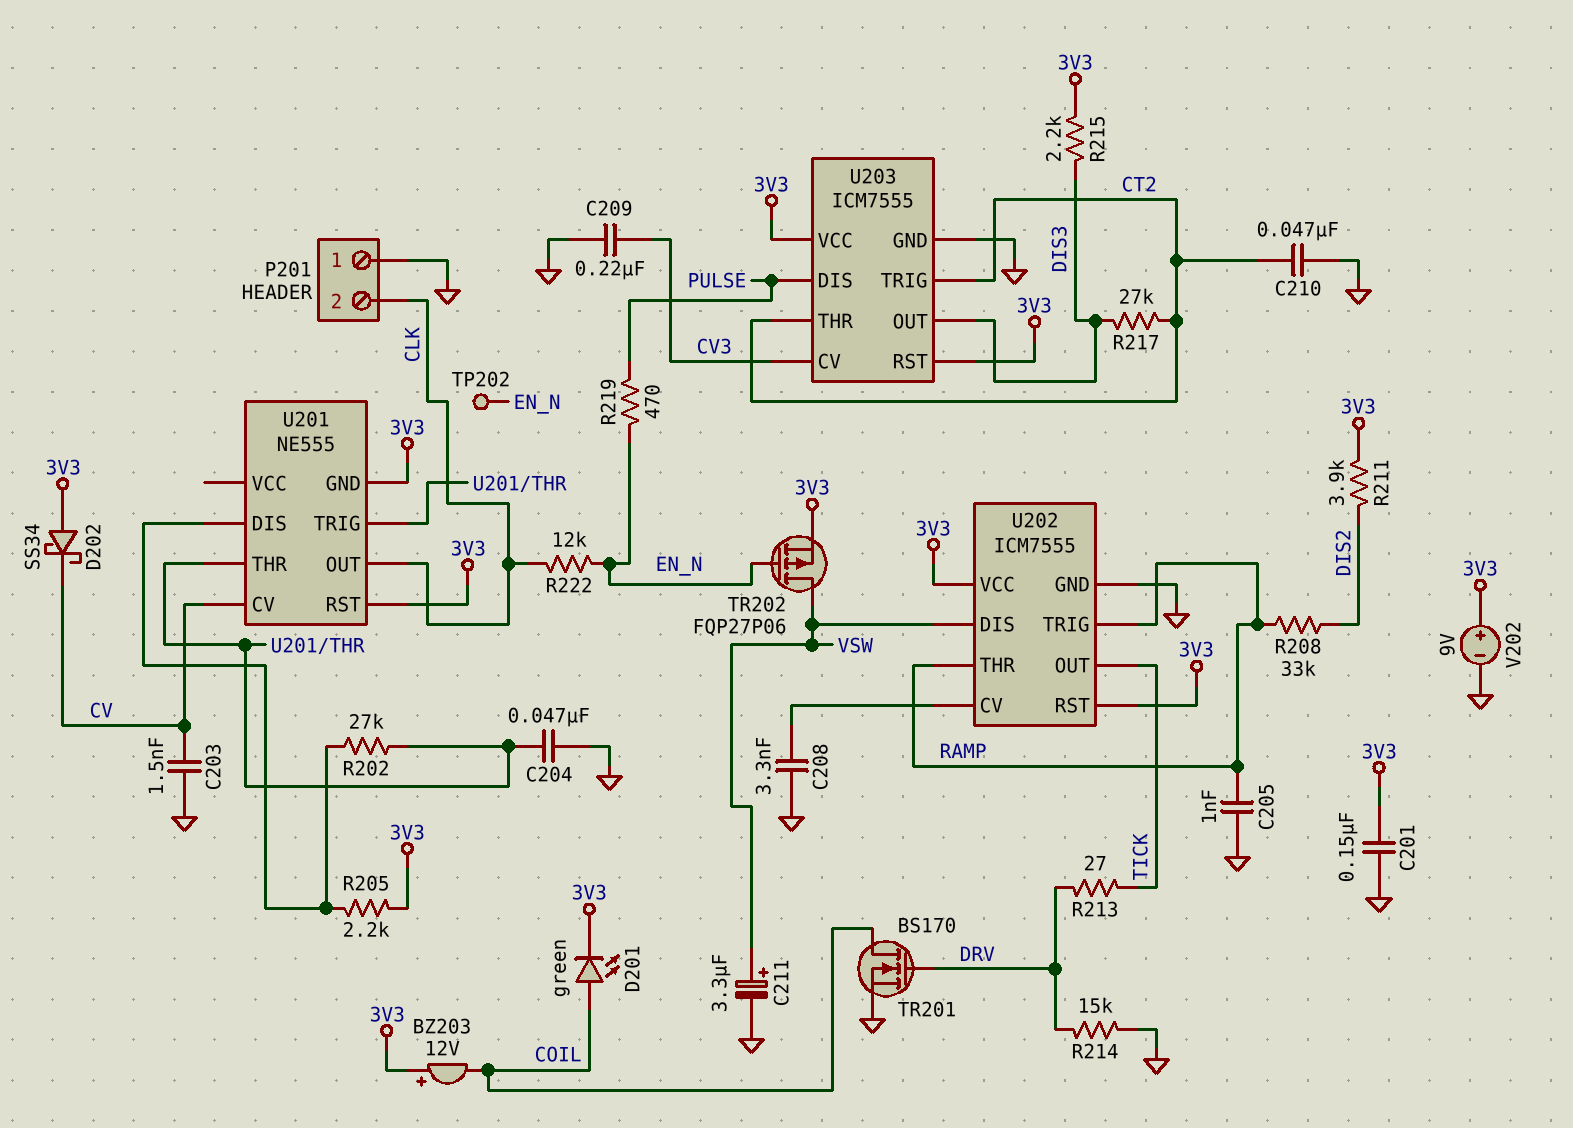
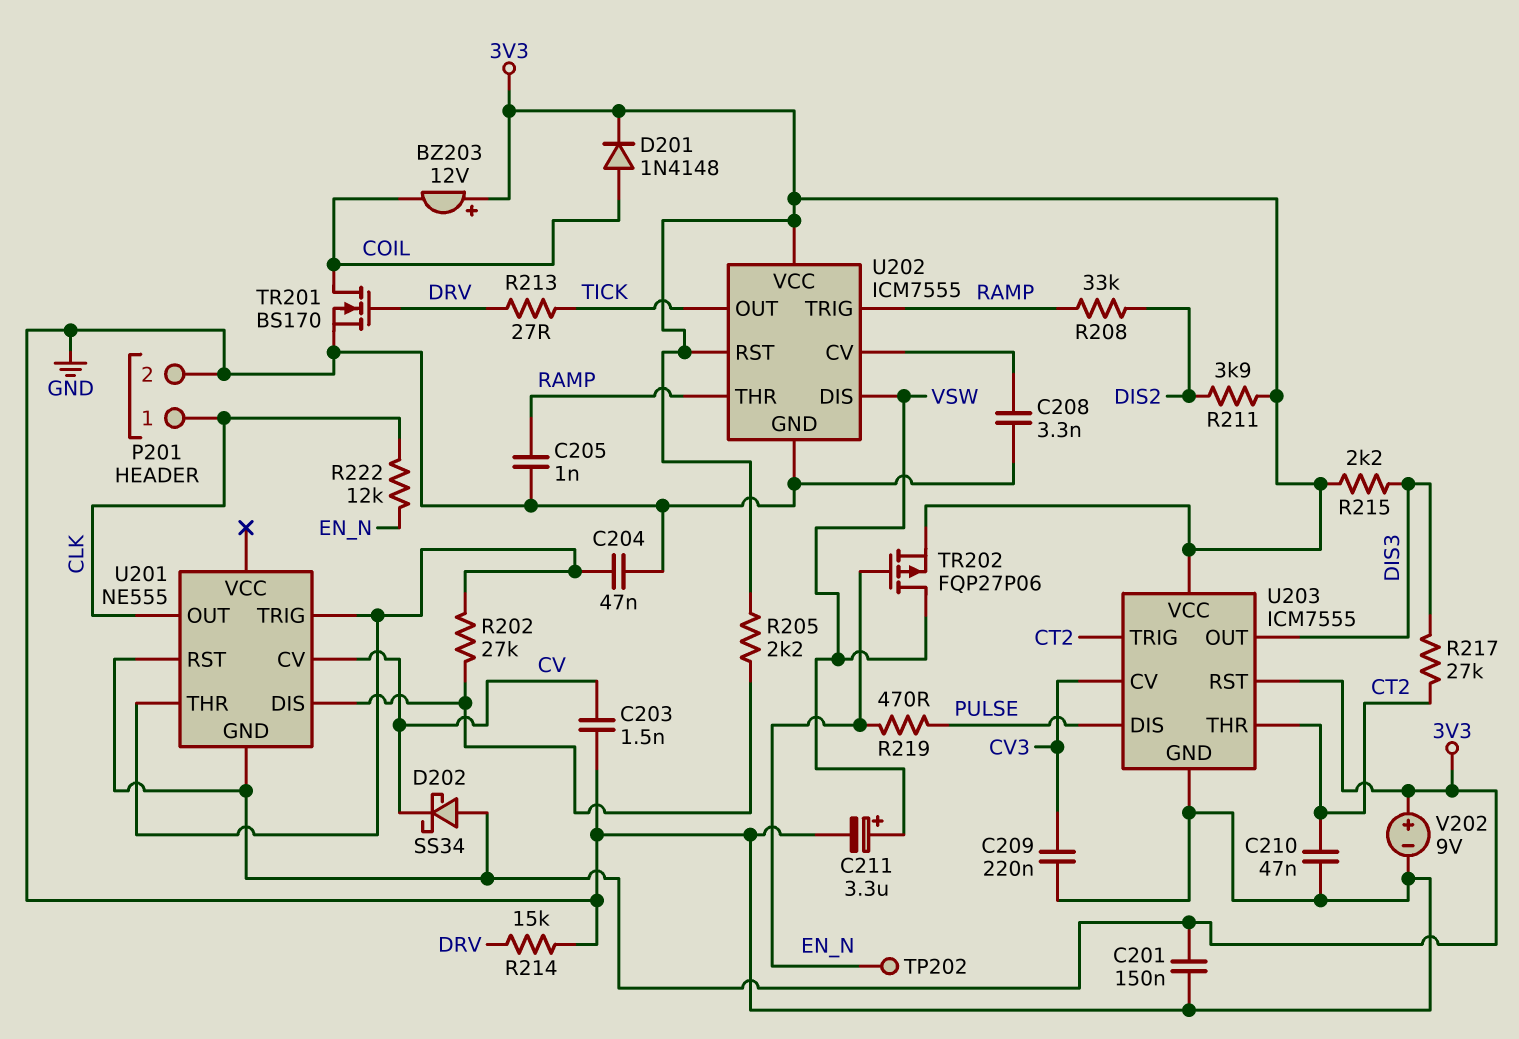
D201: LED green (A COIL, K 3V3) -> diode 1N4148 (A COIL, K 3V3)
P201 pin 1: GND -> CLK
P201 pin 2: CLK -> GND

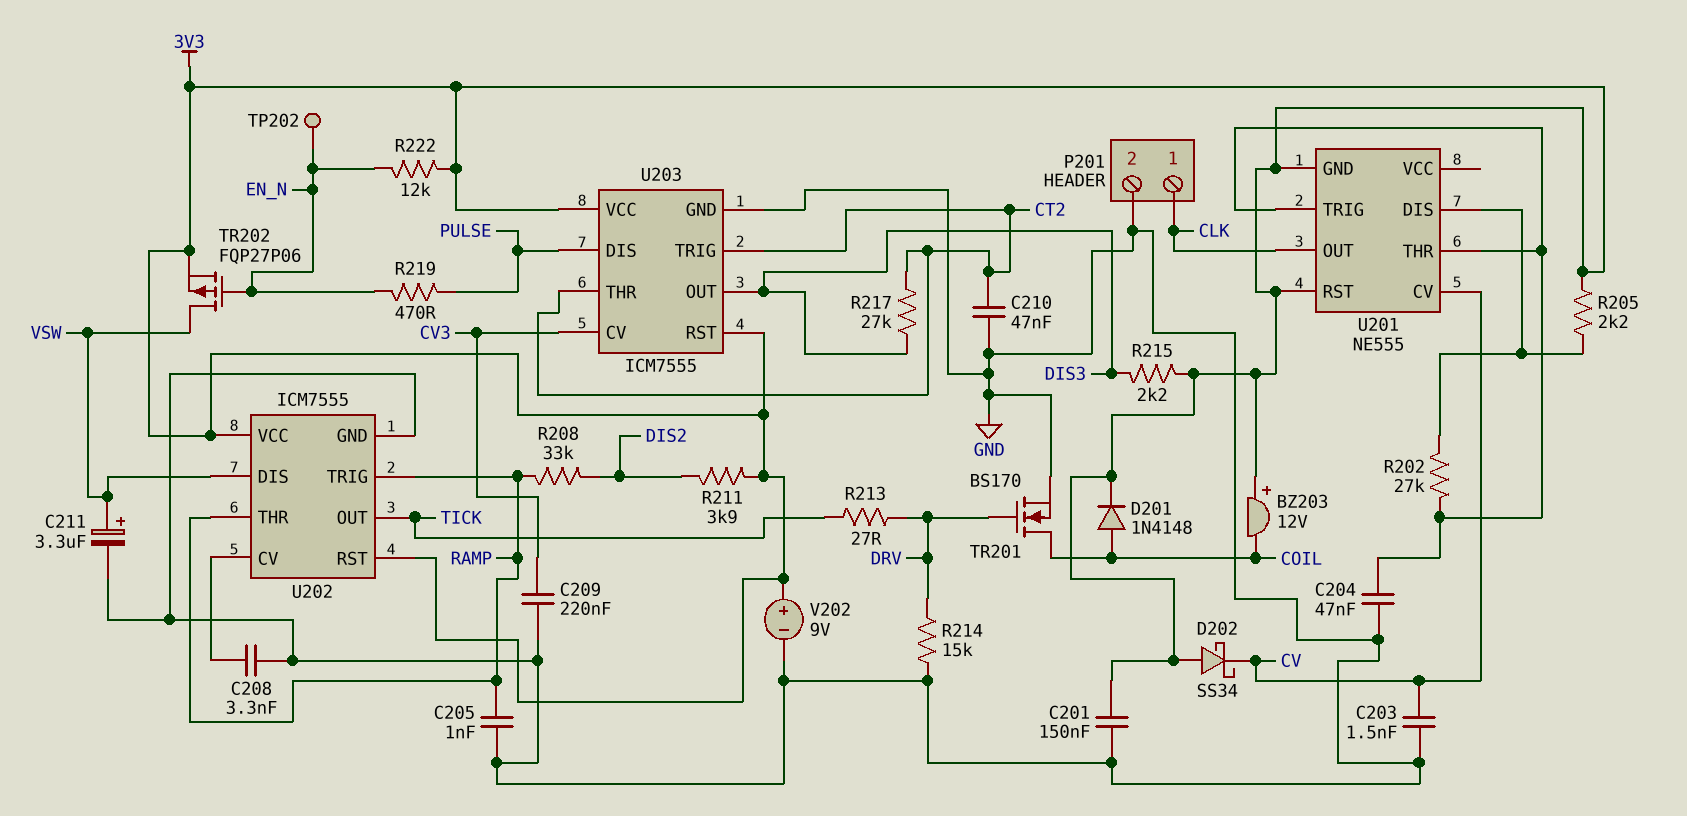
R222: 12k (CLK, EN_N) -> 12k (3V3, EN_N)

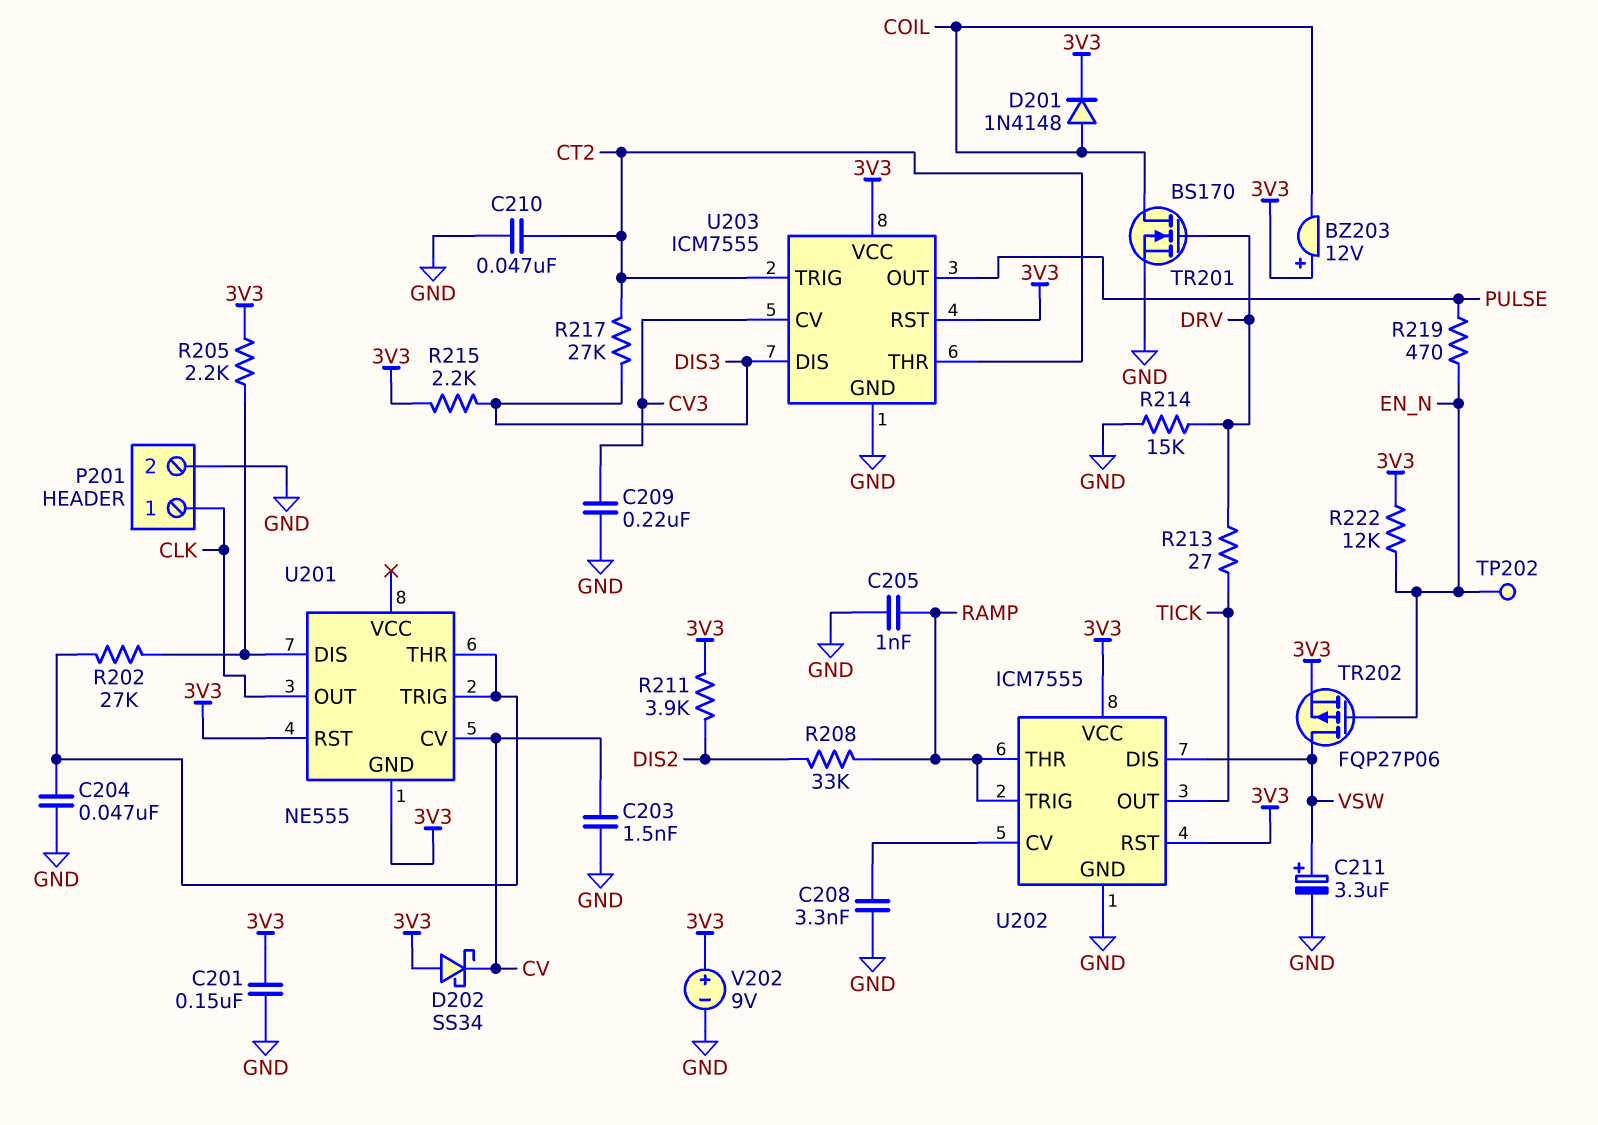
U203 pin DIS: PULSE -> DIS3
U203 pin OUT: DIS3 -> PULSE

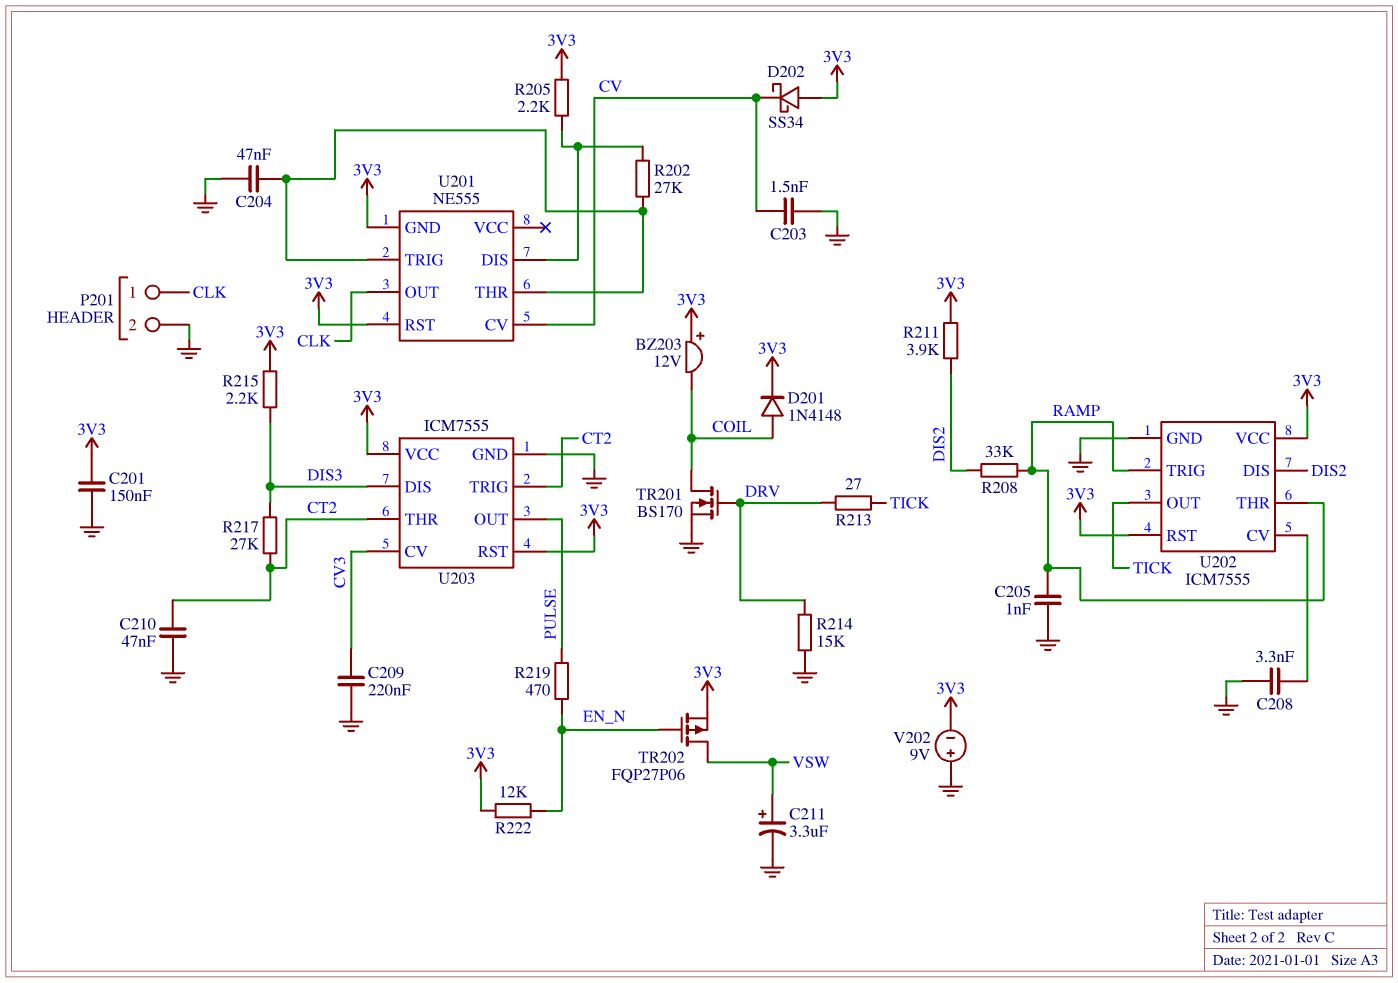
TP202: test point (EN_N) -> none
U202 pin DIS: VSW -> DIS2
V202: 9V (plus 3V3, minus GND) -> 9V (plus GND, minus 3V3)

